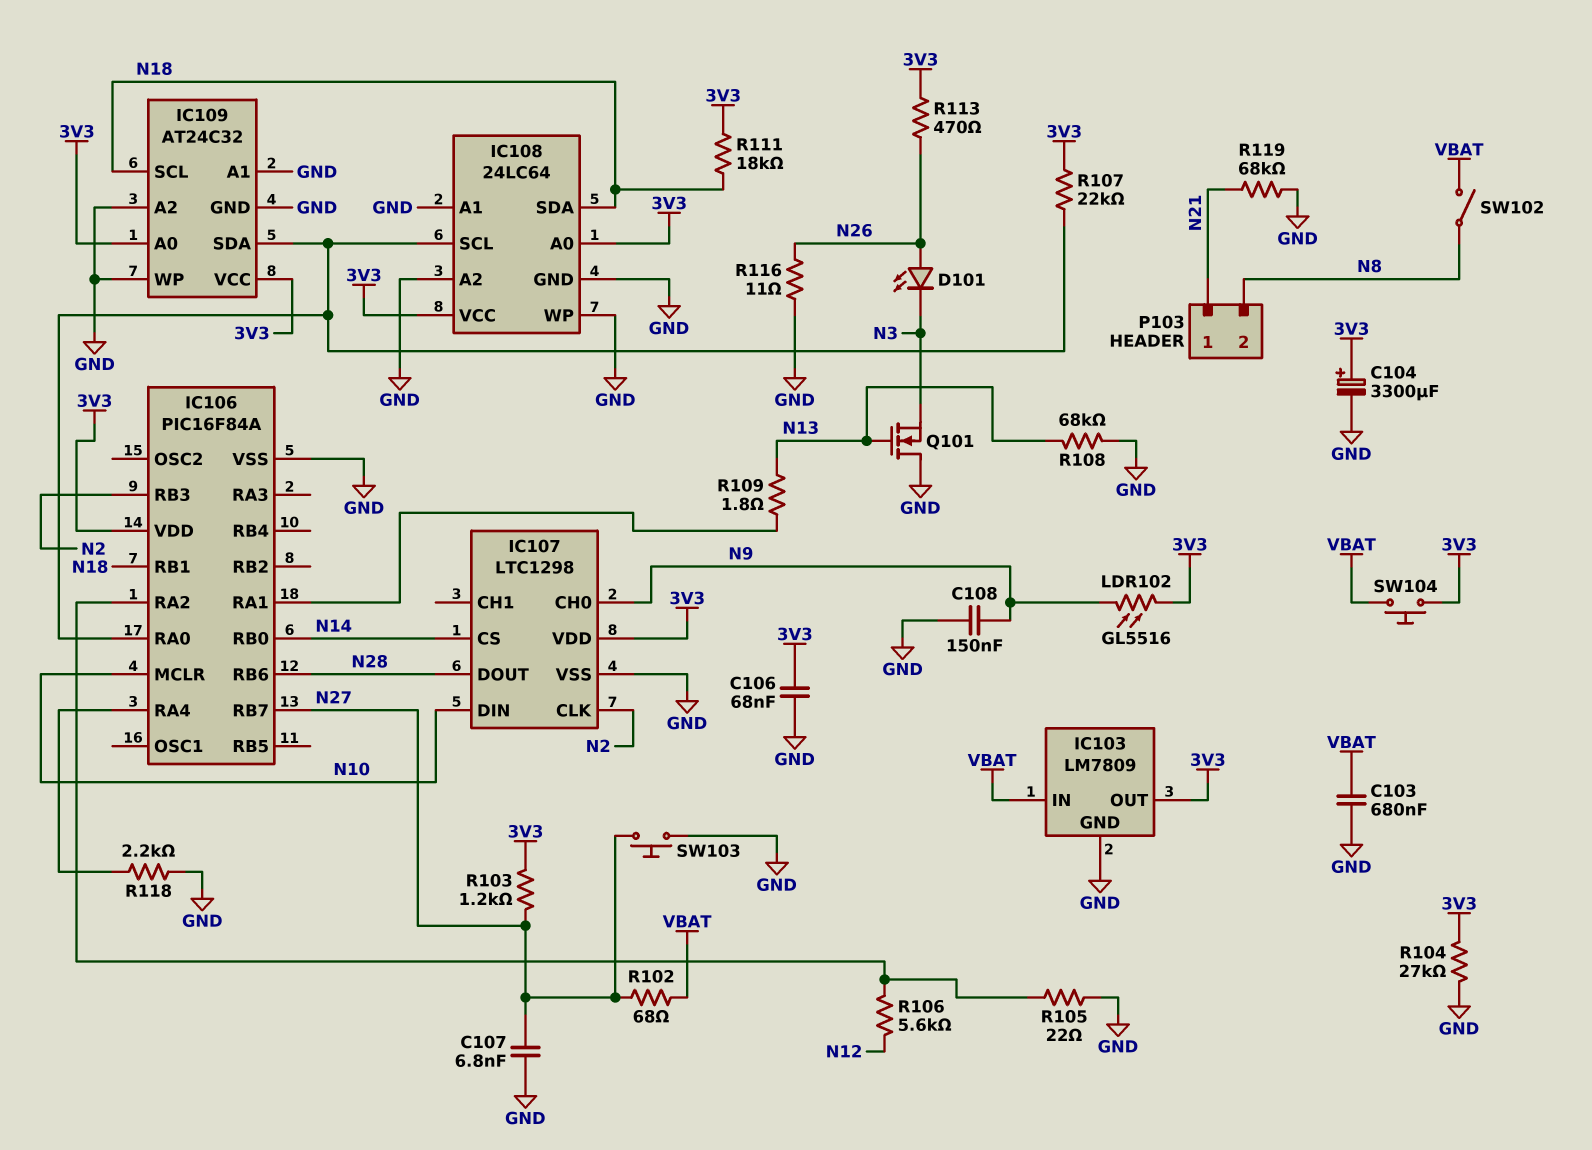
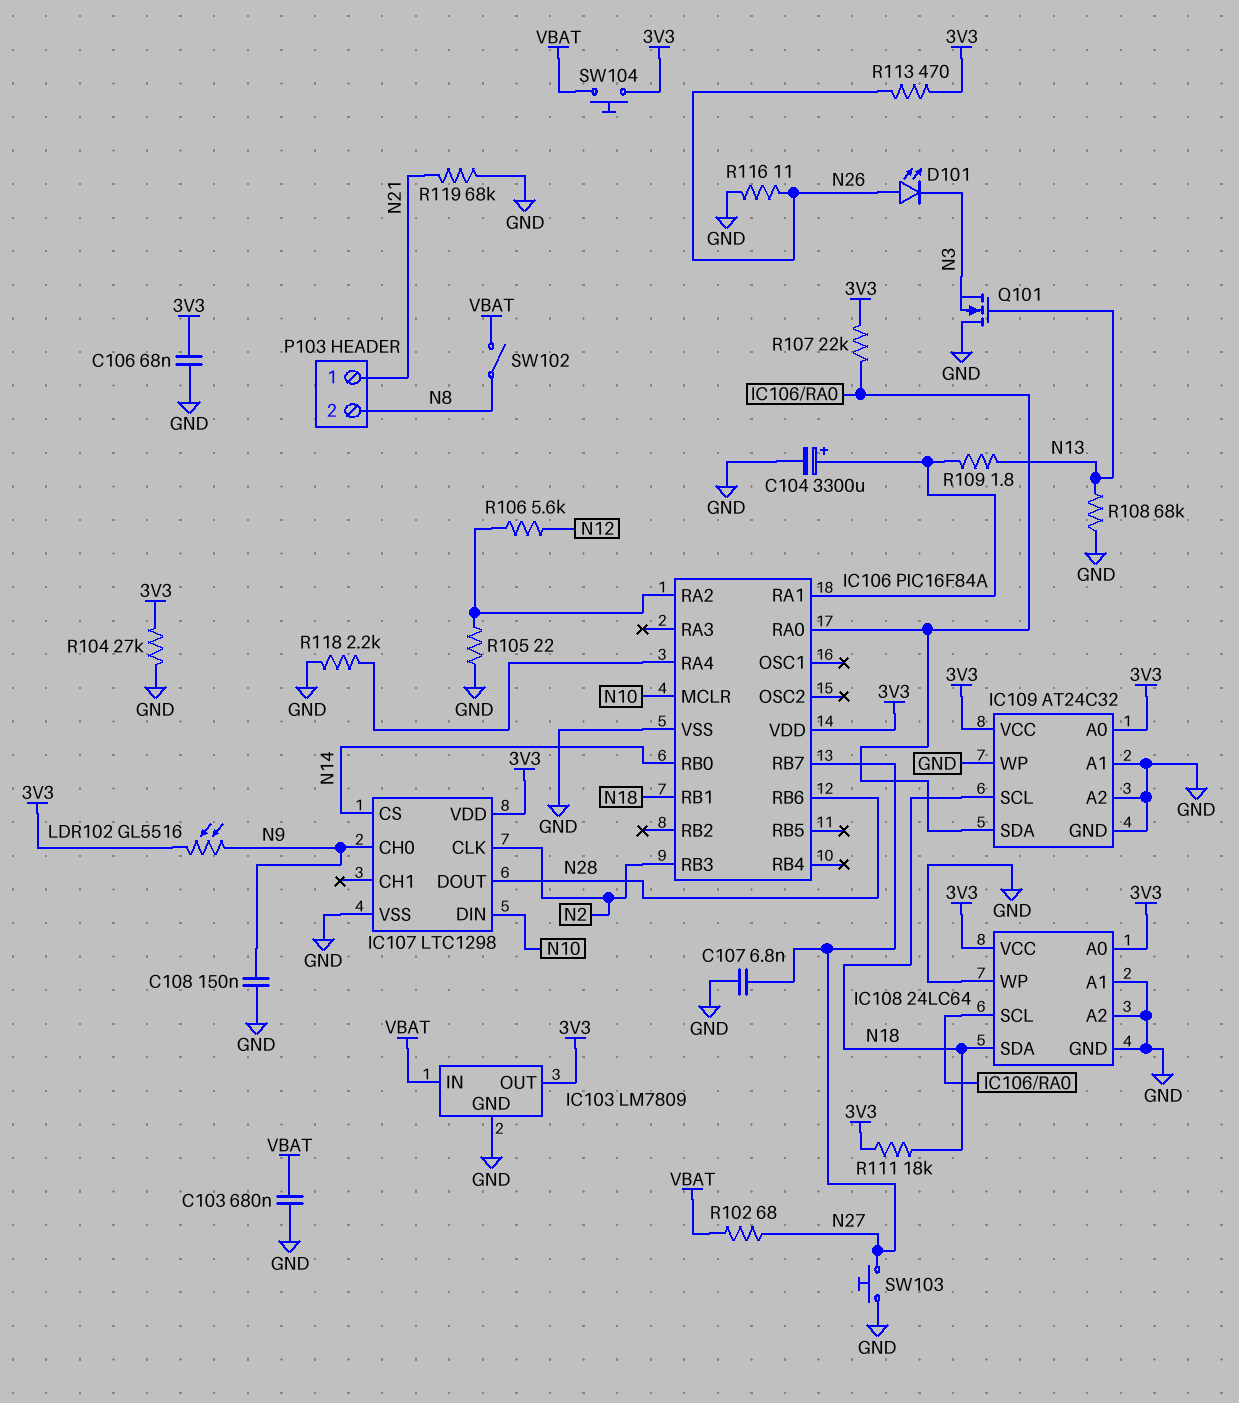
C104: 3300uF (plus 3V3, minus GND) -> 3300uF (plus IC106/RA1, minus GND)
R103: 1.2k (3V3, N27) -> none

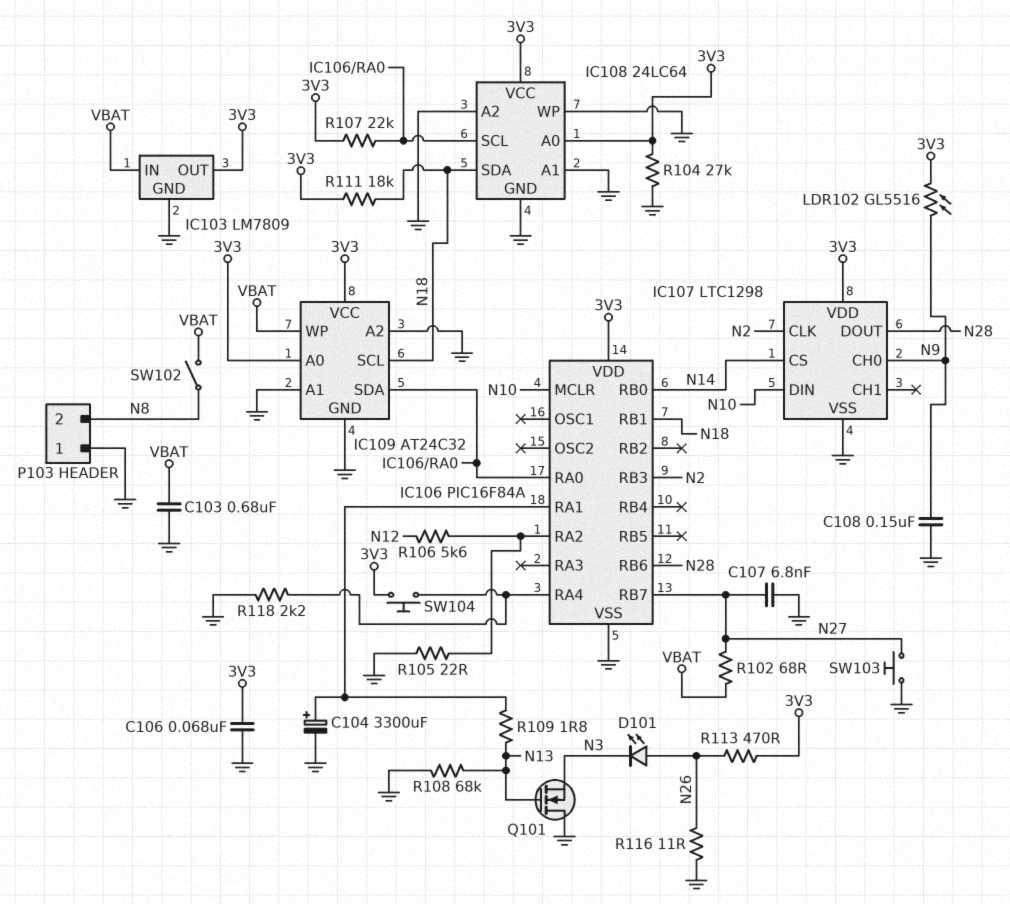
IC109 pin WP: GND -> VBAT
P103 pin 1: N21 -> GND
R119: 68k (GND, N21) -> none
SW104: button (3V3, VBAT) -> button (3V3, IC106/RA4)

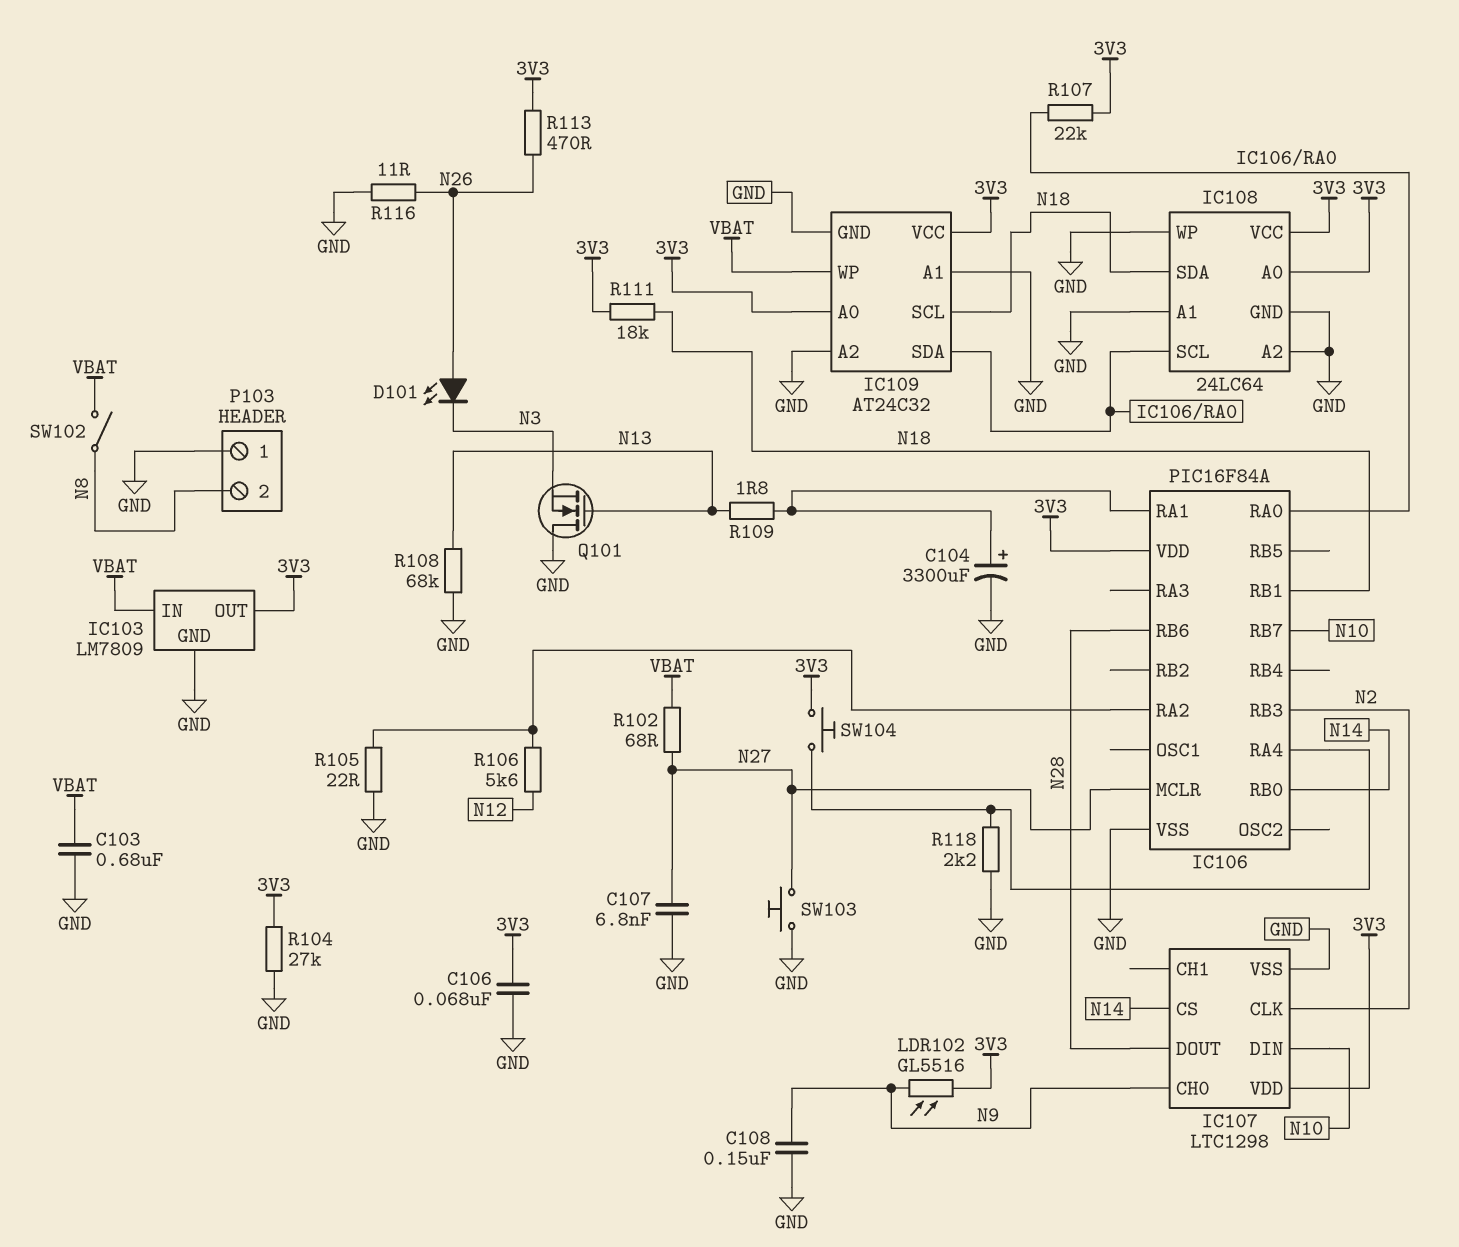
IC106 pin MCLR: N10 -> N27
IC106 pin RB7: N27 -> N10

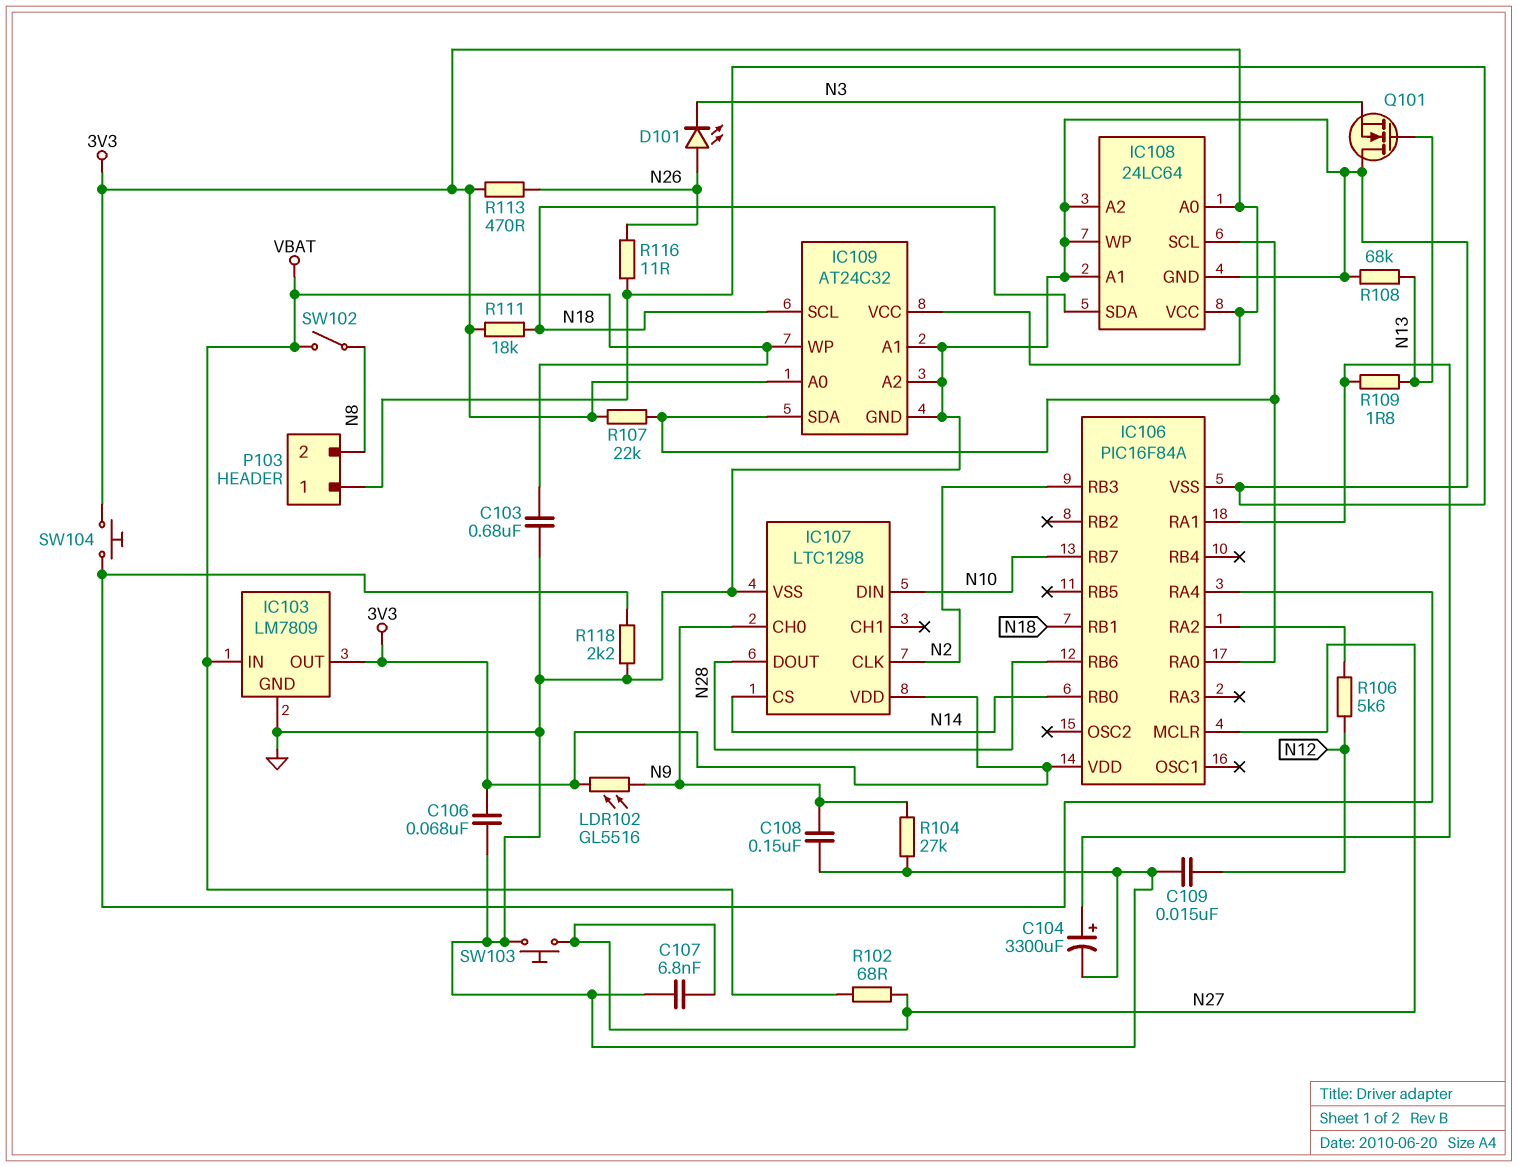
C109: none -> 15nF (GND, N12)
R104: 27k (3V3, GND) -> 27k (GND, N9)
R105: 22 (GND, IC106/RA2) -> none

